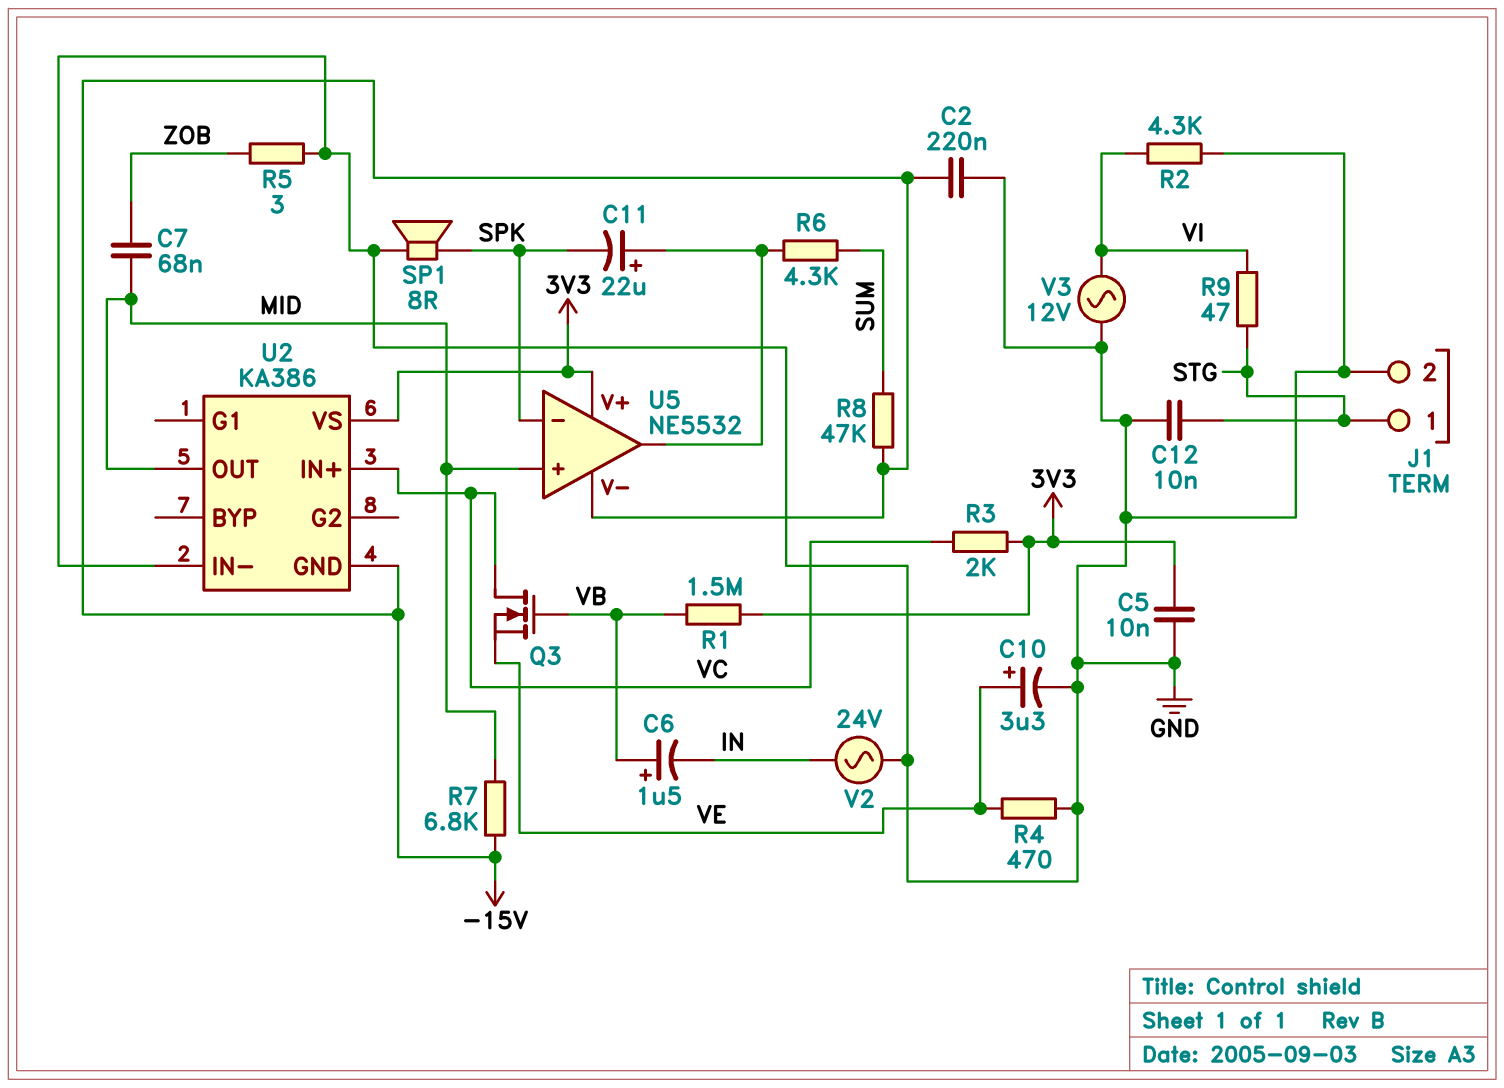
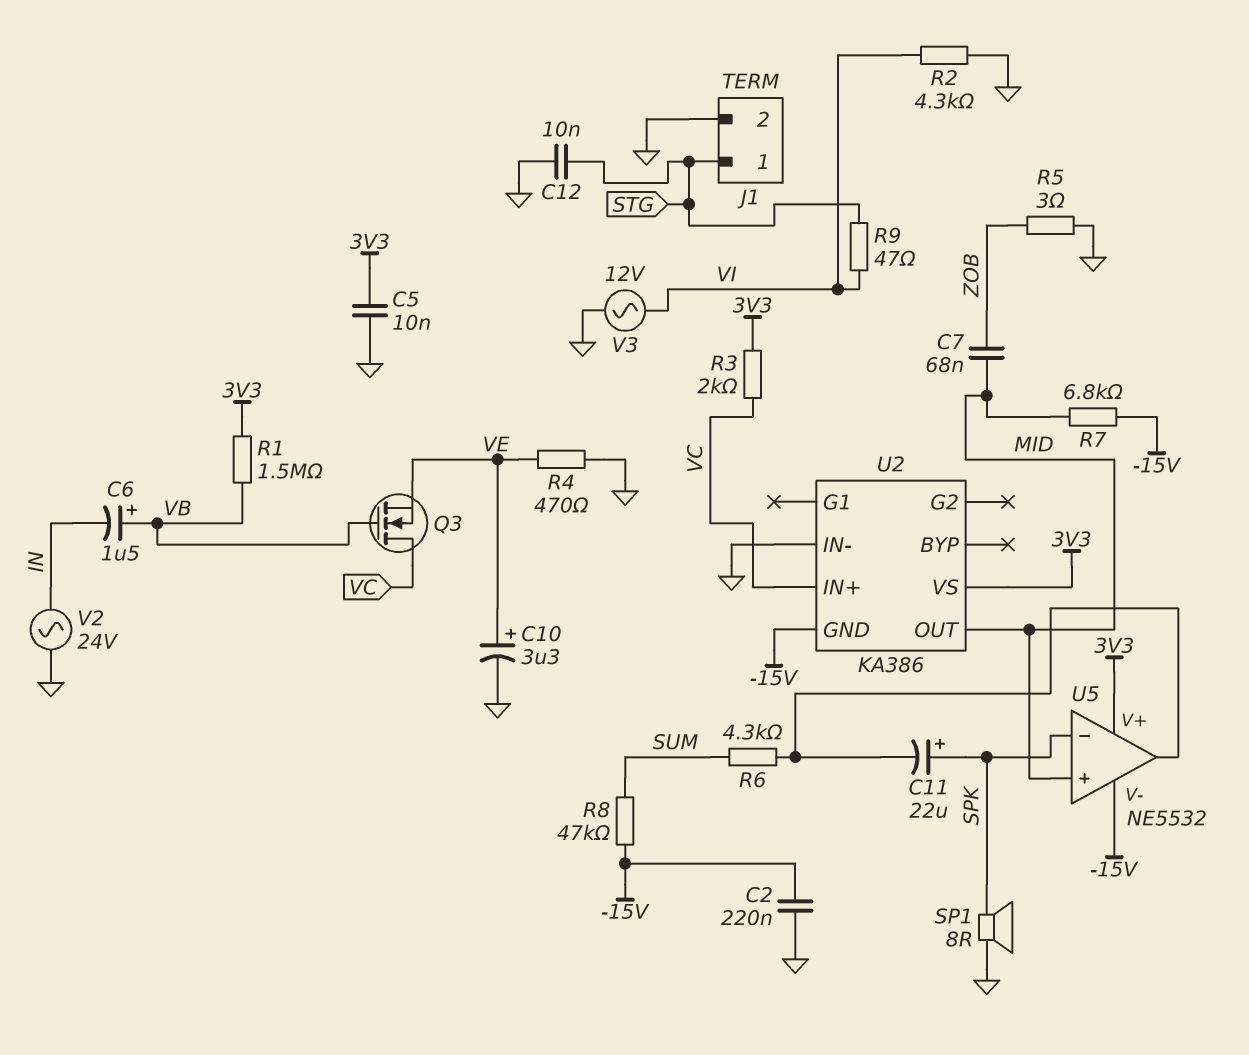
C11: 22uF (plus U5/out, minus SPK) -> 22uF (plus SPK, minus U5/out)

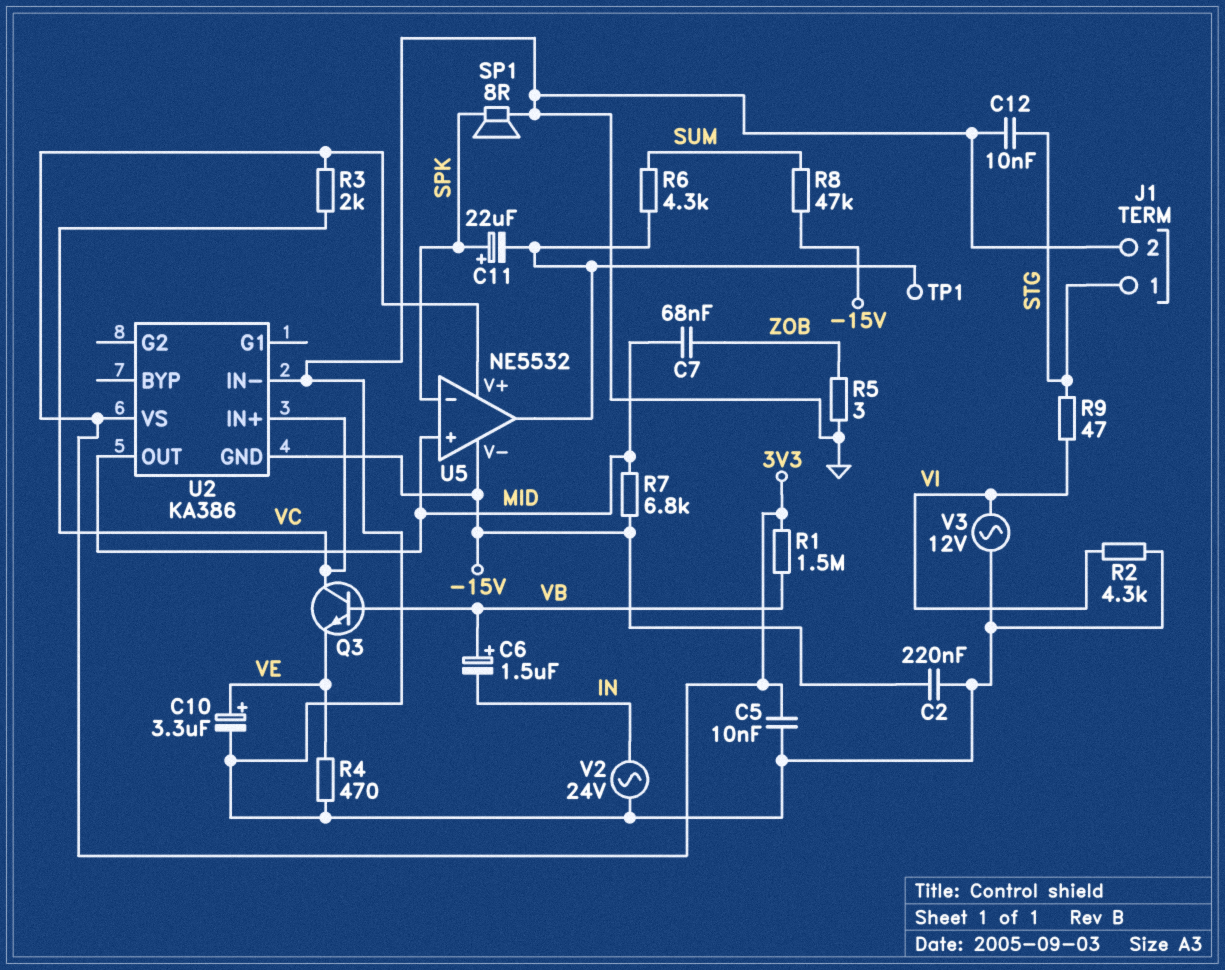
Q3: NMOS (G VB, D VC, S VE) -> NPN (B VB, C VC, E VE)
TP1: none -> test point (U5/out)

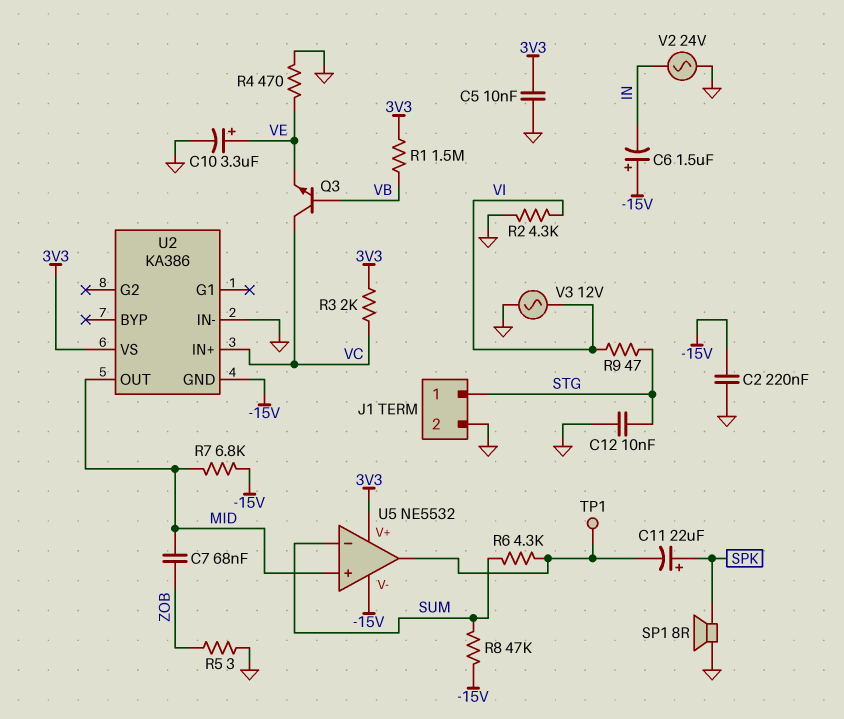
C6: 1.5uF (plus VB, minus IN) -> 1.5uF (plus -15V, minus IN)
U5 pin in-: SPK -> SUM

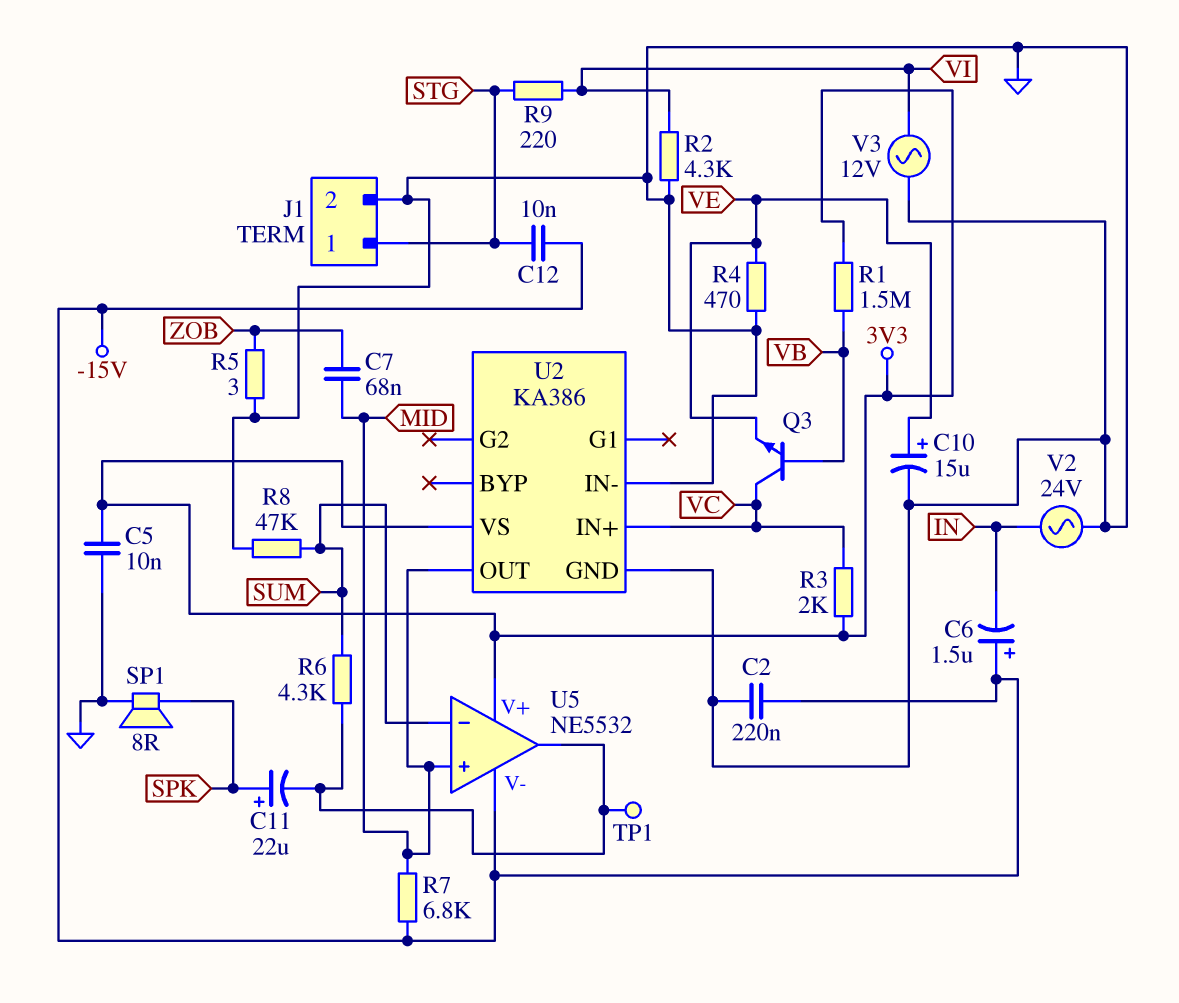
C10: 3.3uF (plus VE, minus GND) -> 15uF (plus VE, minus GND)
C12: 10nF (GND, STG) -> 10nF (-15V, STG)
R8: 47k (-15V, SUM) -> 47k (GND, SUM)
R9: 47 (STG, VI) -> 220 (STG, VI)
U2 pin GND: -15V -> GND

